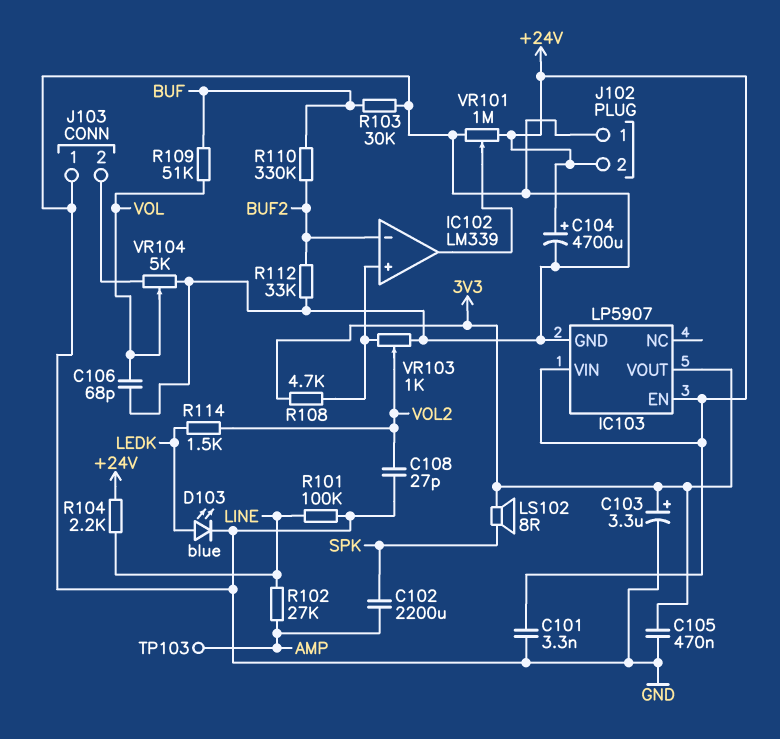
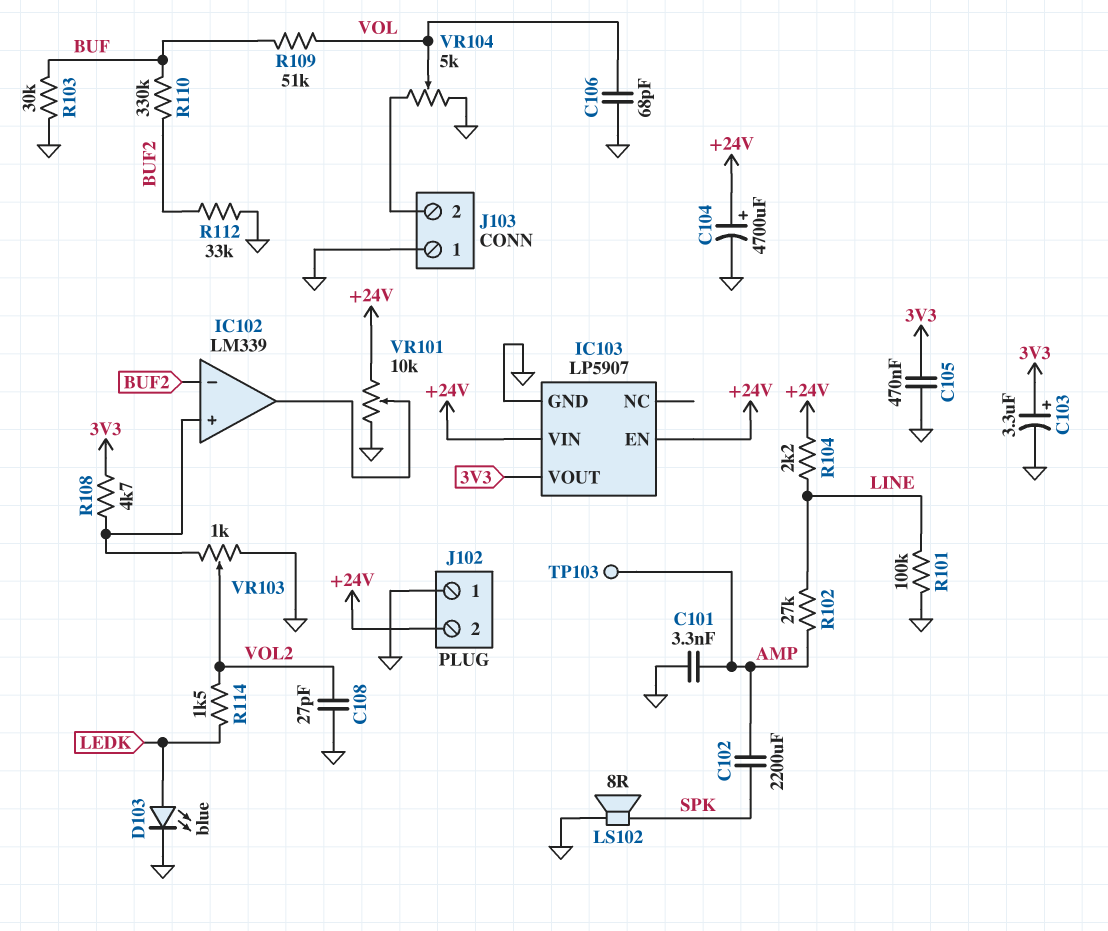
C101: 3.3nF (+24V, GND) -> 3.3nF (AMP, GND)
LS102: speaker 8R (3V3, SPK) -> speaker 8R (GND, SPK)
VR101: 1M (+24V, GND, wiper IC102/out) -> 10k (+24V, GND, wiper IC102/out)

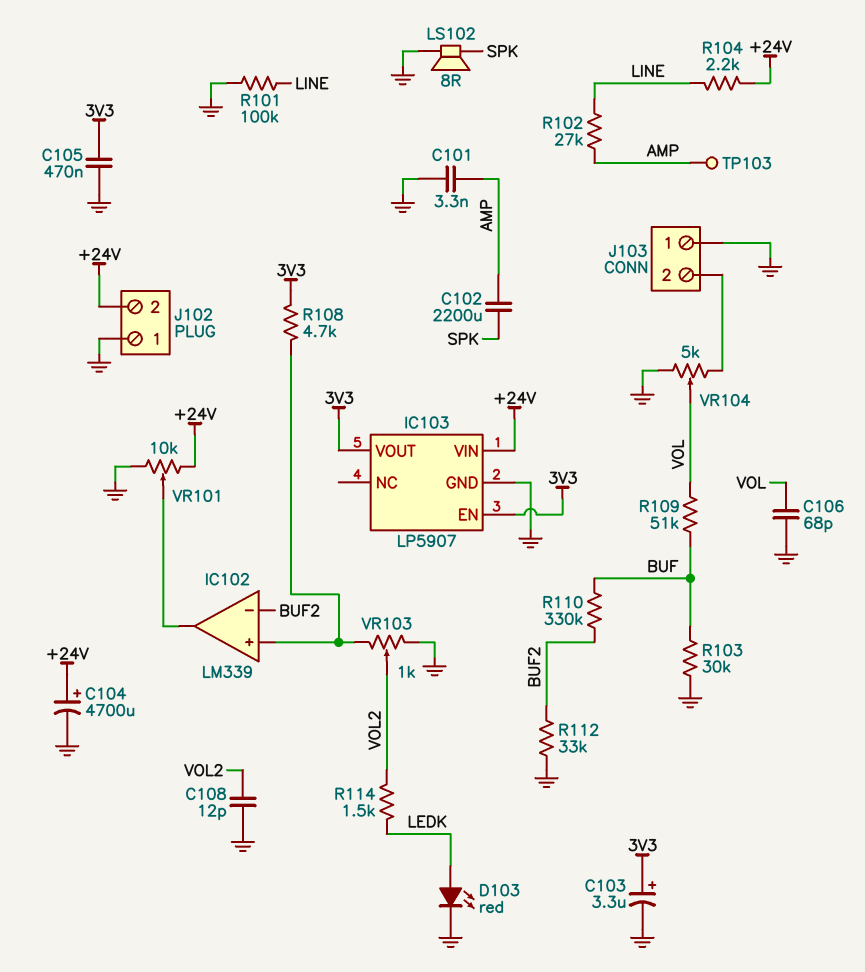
C108: 27pF (GND, VOL2) -> 12pF (GND, VOL2)
D103: LED blue (A LEDK, K GND) -> LED red (A LEDK, K GND)
IC103 pin EN: +24V -> 3V3

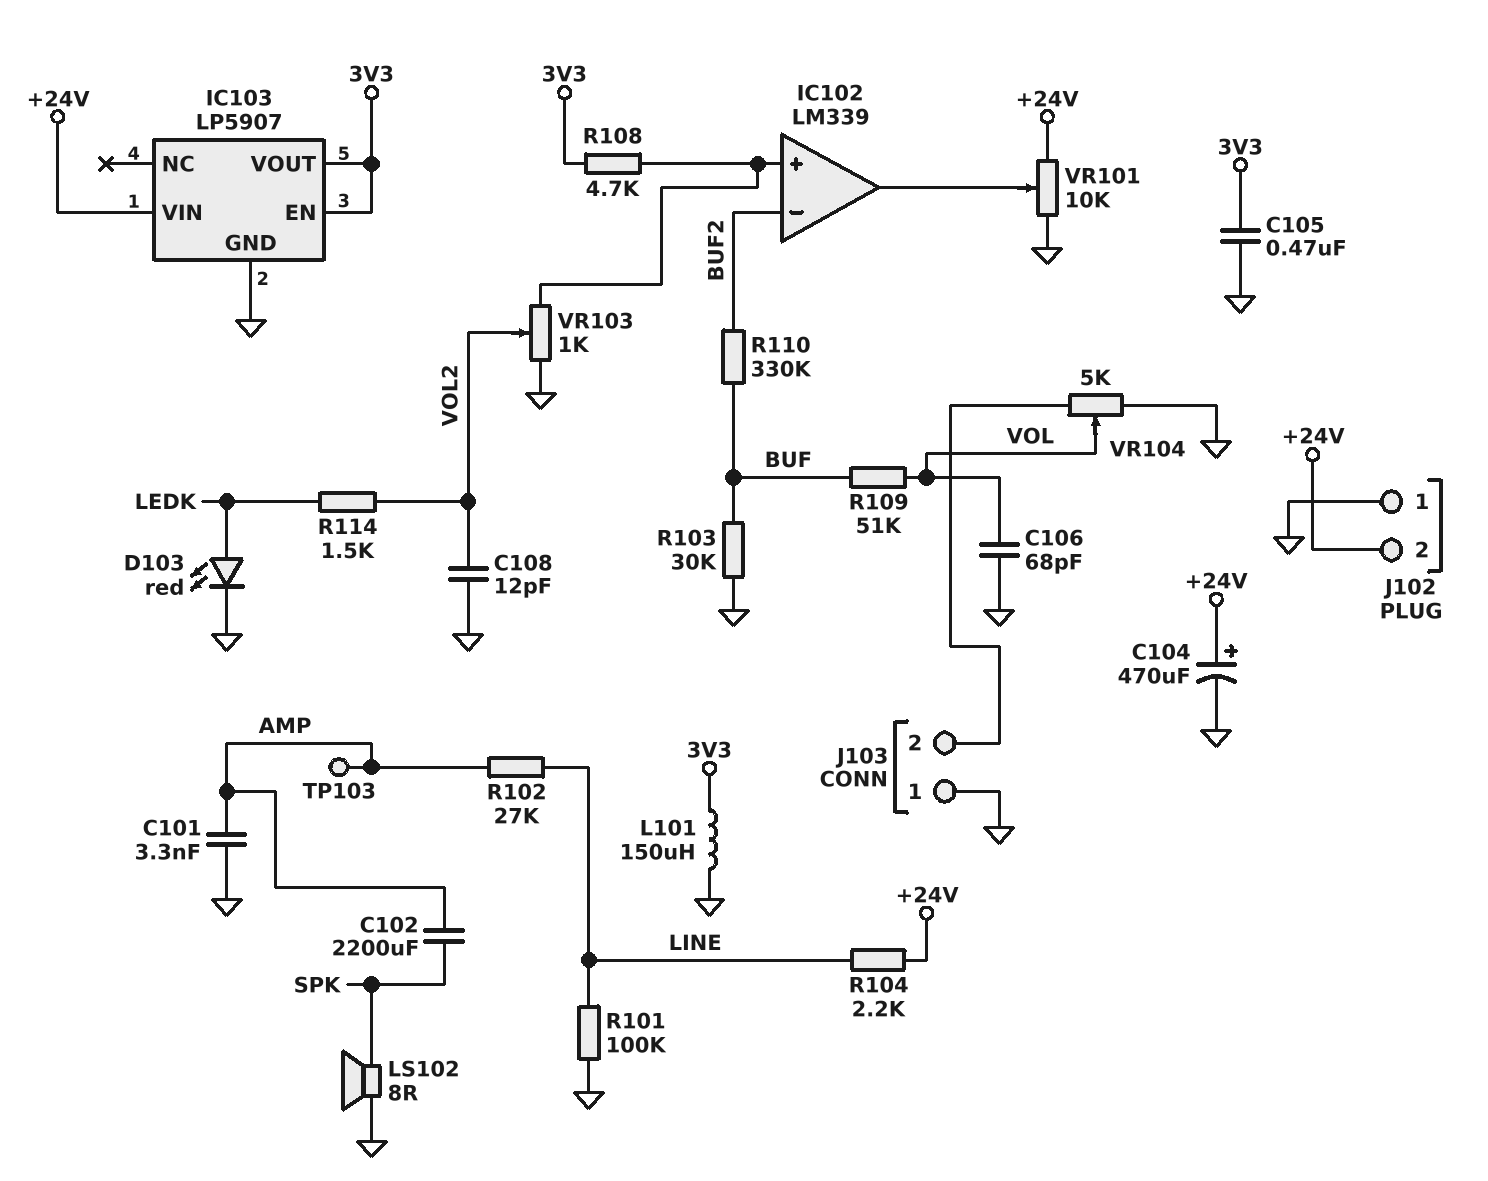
C103: 3.3uF (plus 3V3, minus GND) -> none
C104: 4700uF (plus +24V, minus GND) -> 470uF (plus +24V, minus GND)
L101: none -> 150uH (3V3, GND)
R112: 33k (BUF2, GND) -> none

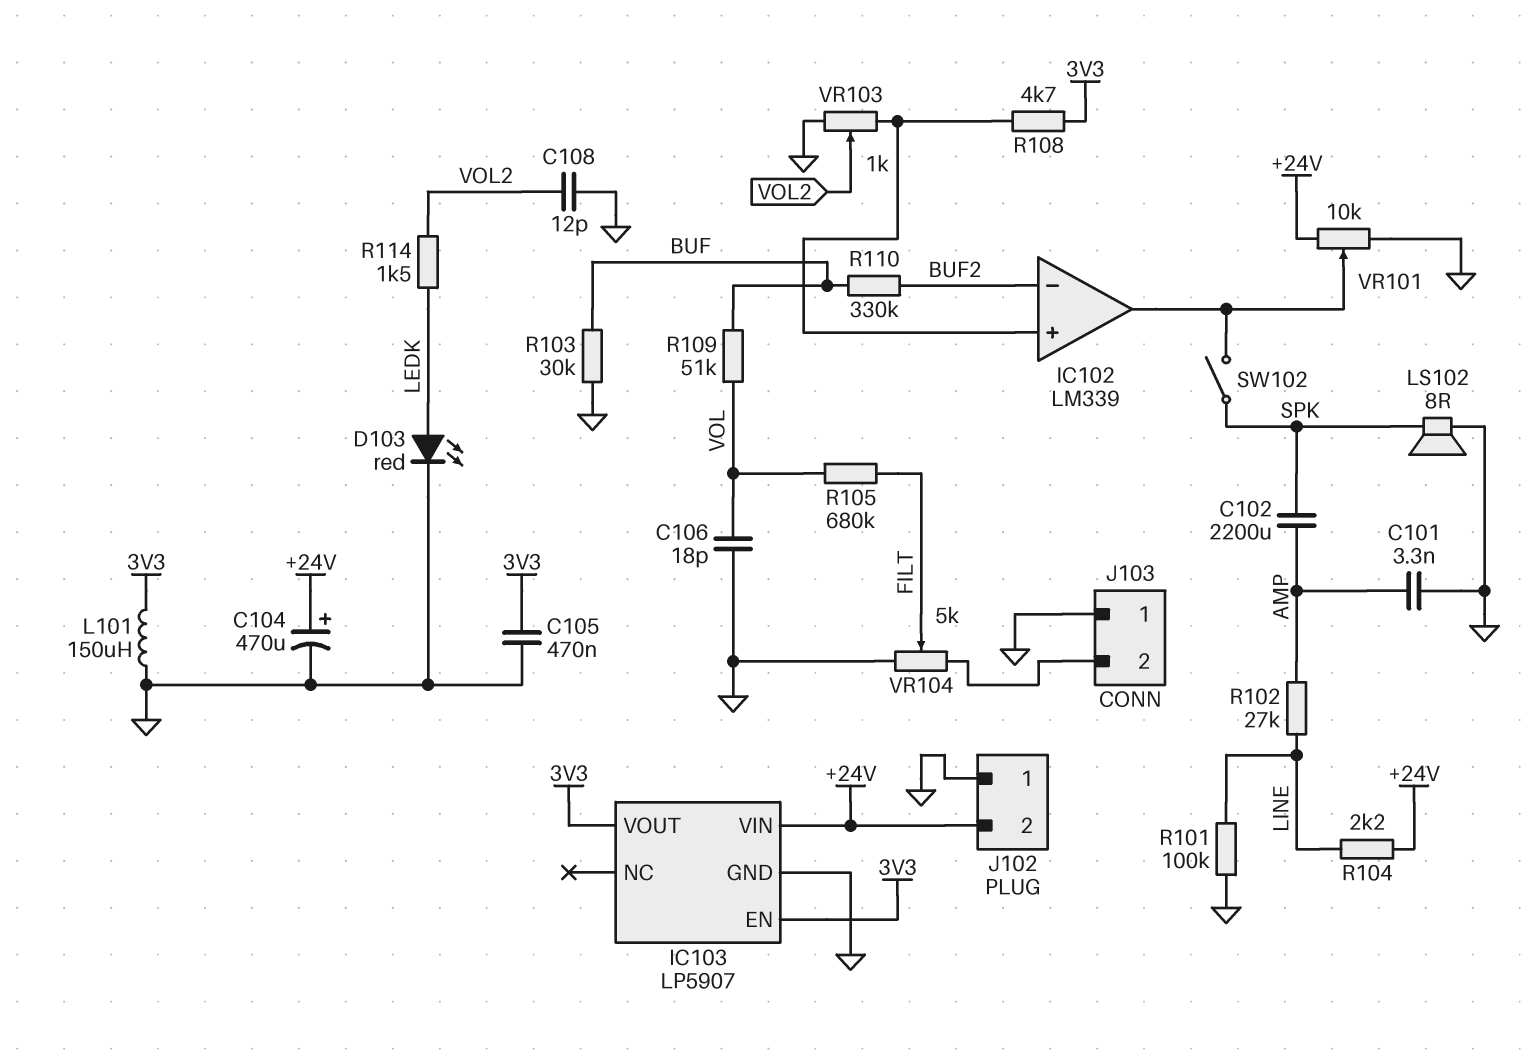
C106: 68pF (GND, VOL) -> 18pF (GND, VOL)
R105: none -> 680k (FILT, VOL)
SW102: none -> switch (IC102/out, SPK)
TP103: test point (AMP) -> none
VR104: 5k (GND, J103/2, wiper VOL) -> 5k (GND, J103/2, wiper FILT)

